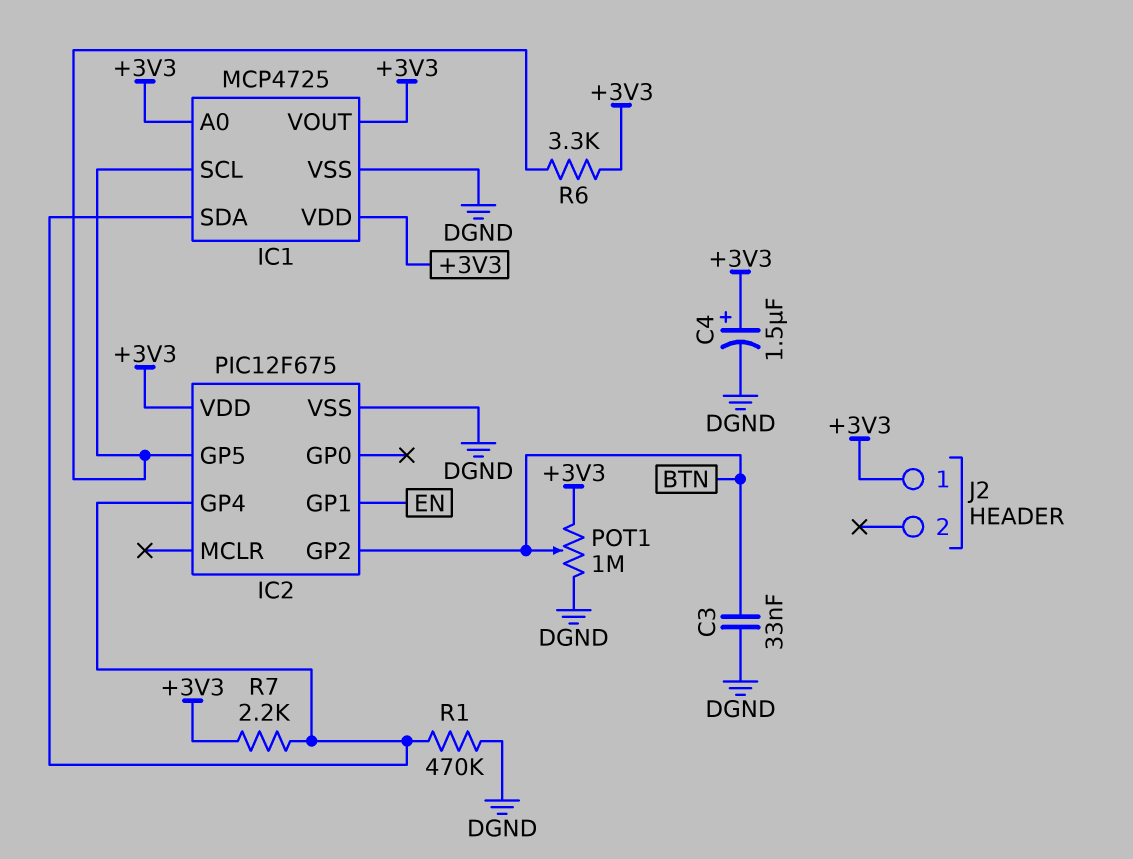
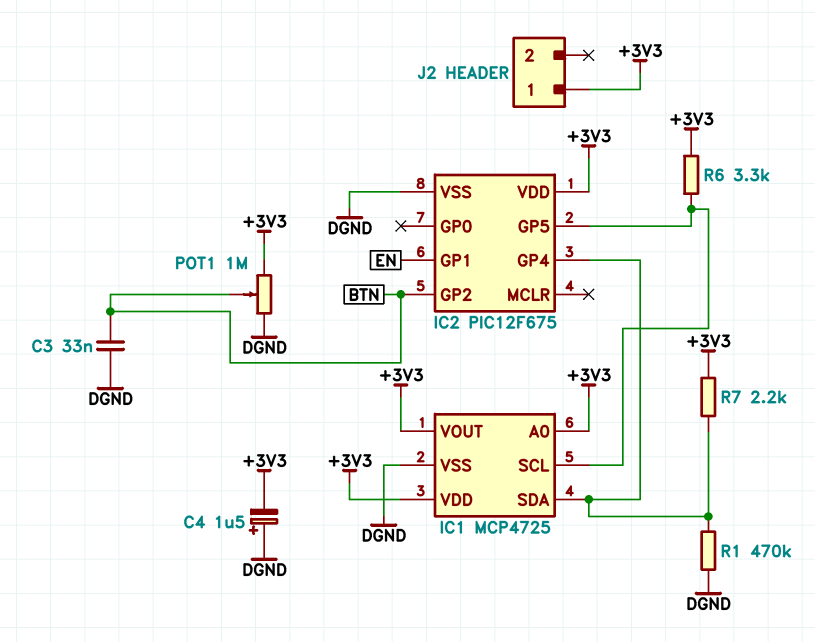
C4: 1.5uF (plus +3V3, minus DGND) -> 1.5uF (plus DGND, minus +3V3)

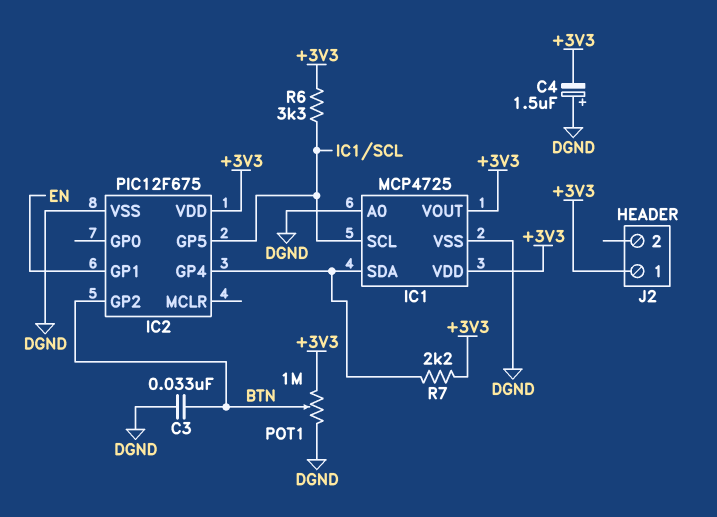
IC1 pin A0: +3V3 -> DGND
R1: 470k (DGND, IC1/SDA) -> none

